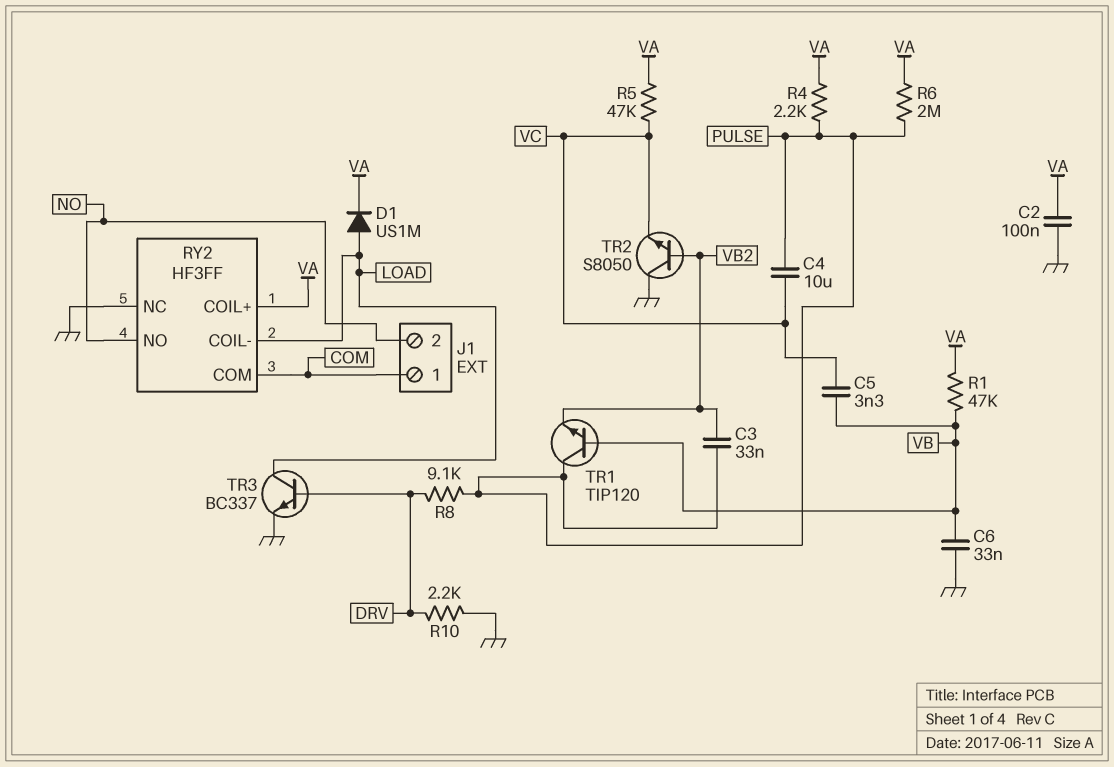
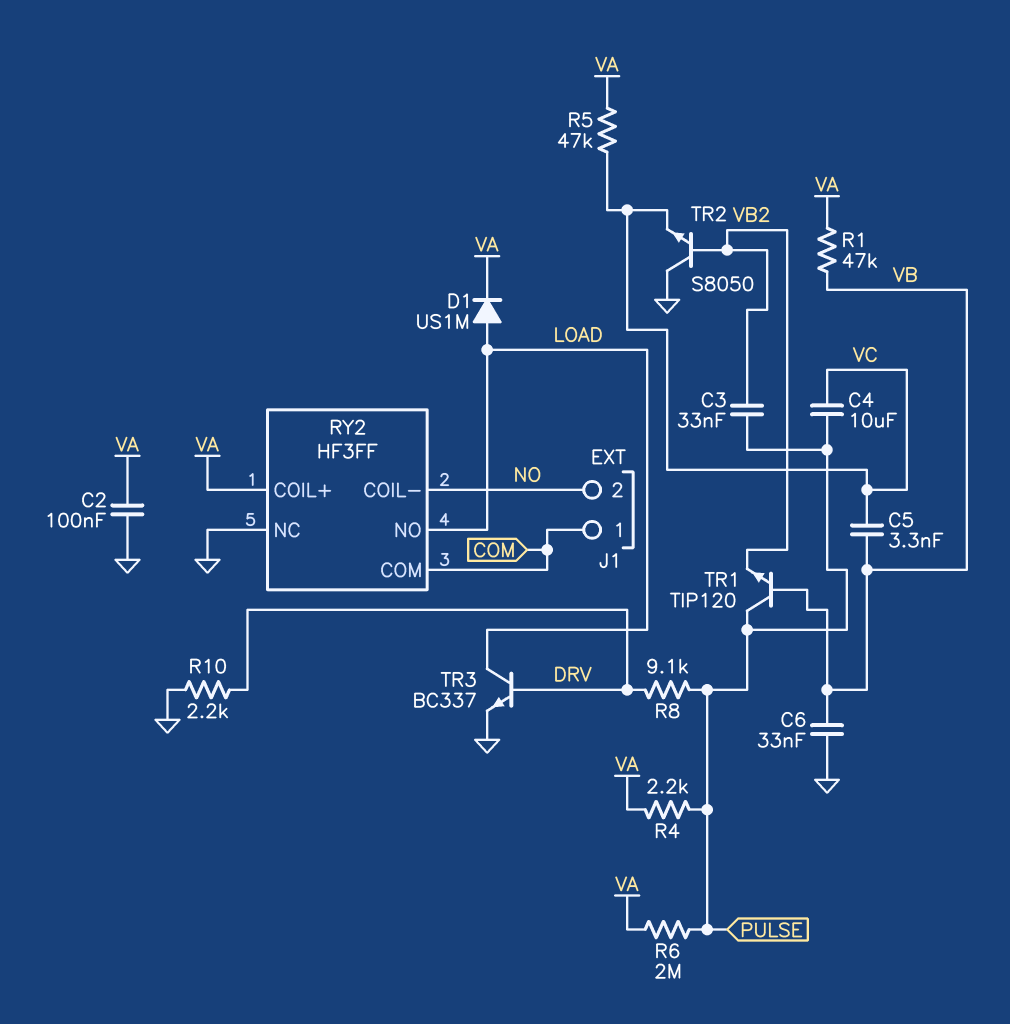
RY2 pin COIL-: LOAD -> NO
RY2 pin NO: NO -> LOAD

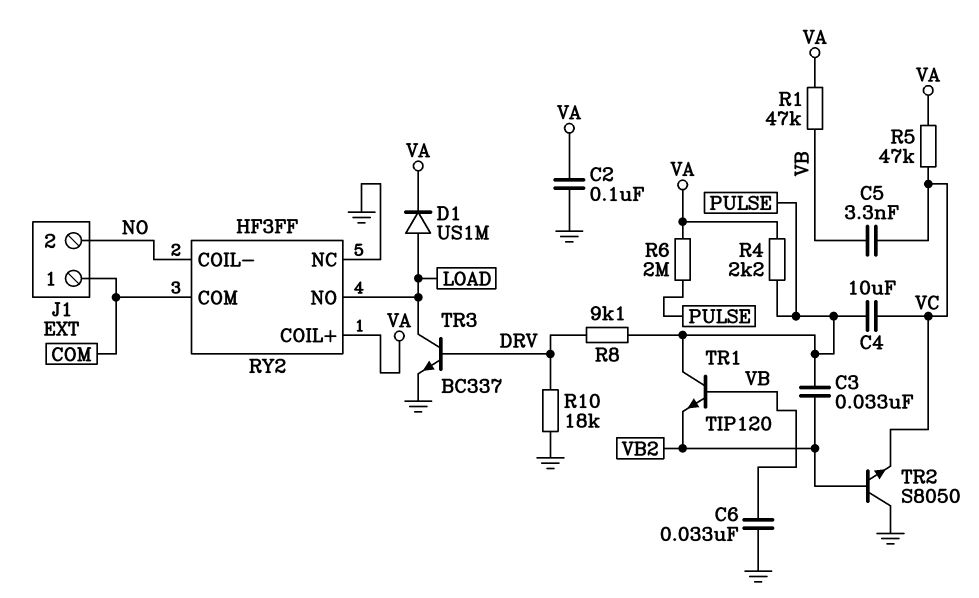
R10: 2.2k (DRV, GND) -> 18k (DRV, GND)

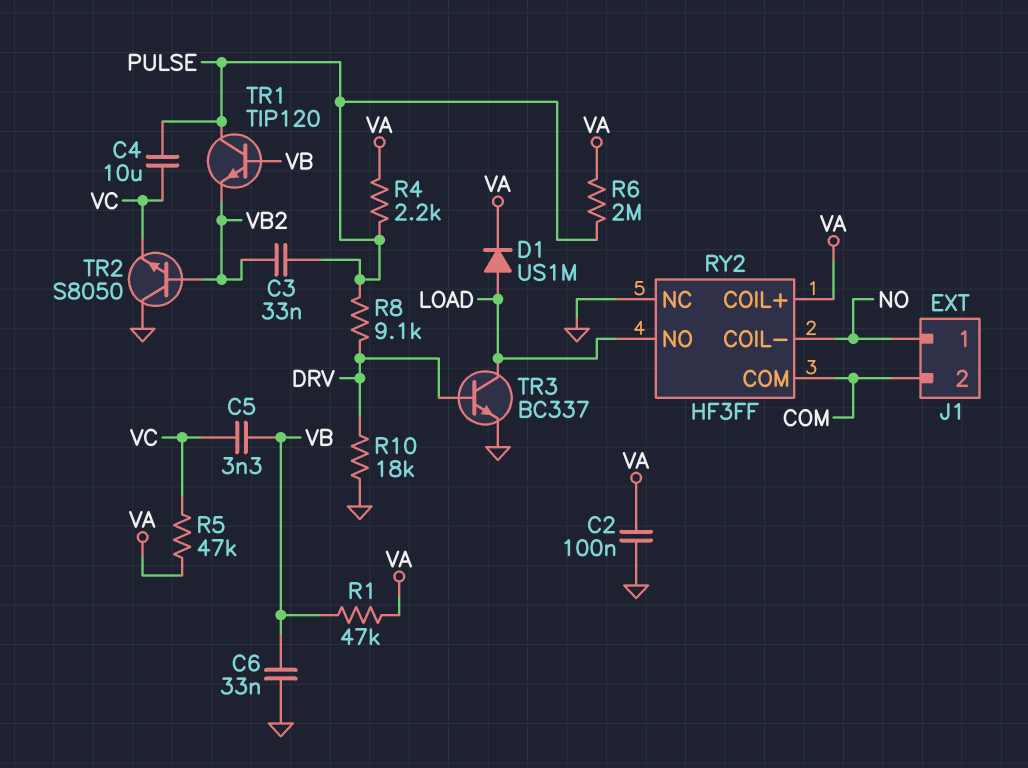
J1 pin 1: COM -> NO
J1 pin 2: NO -> COM

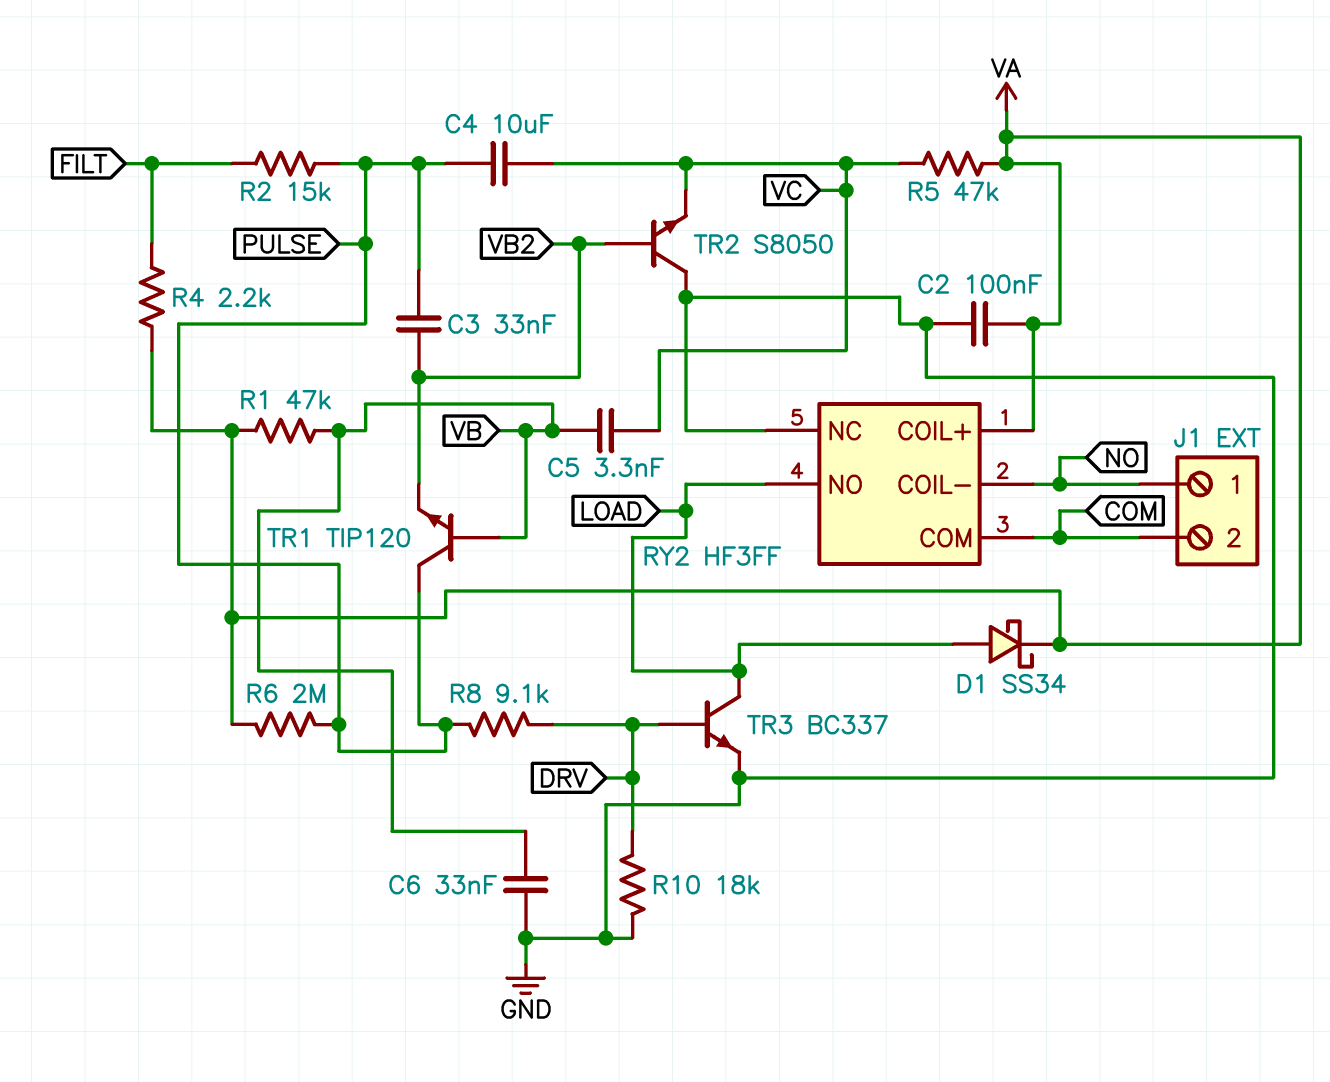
D1: diode US1M (A LOAD, K VA) -> schottky SS34 (A LOAD, K VA)
R2: none -> 15k (FILT, PULSE)
R4: 2.2k (PULSE, VA) -> 2.2k (FILT, VA)

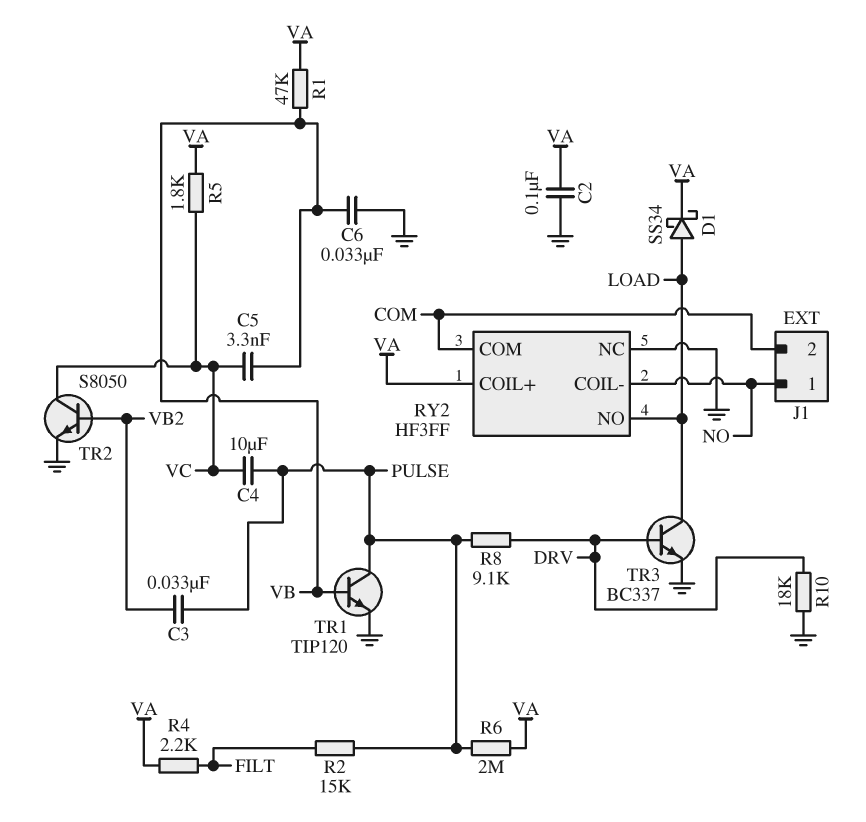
R5: 47k (VA, VC) -> 1.8k (VA, VC)
TR1: NPN TIP120 (B VB, C PULSE, E VB2) -> NPN TIP120 (B VB, C PULSE, E GND)
TR2: NPN S8050 (B VB2, C GND, E VC) -> NPN S8050 (B VB2, C VC, E GND)

